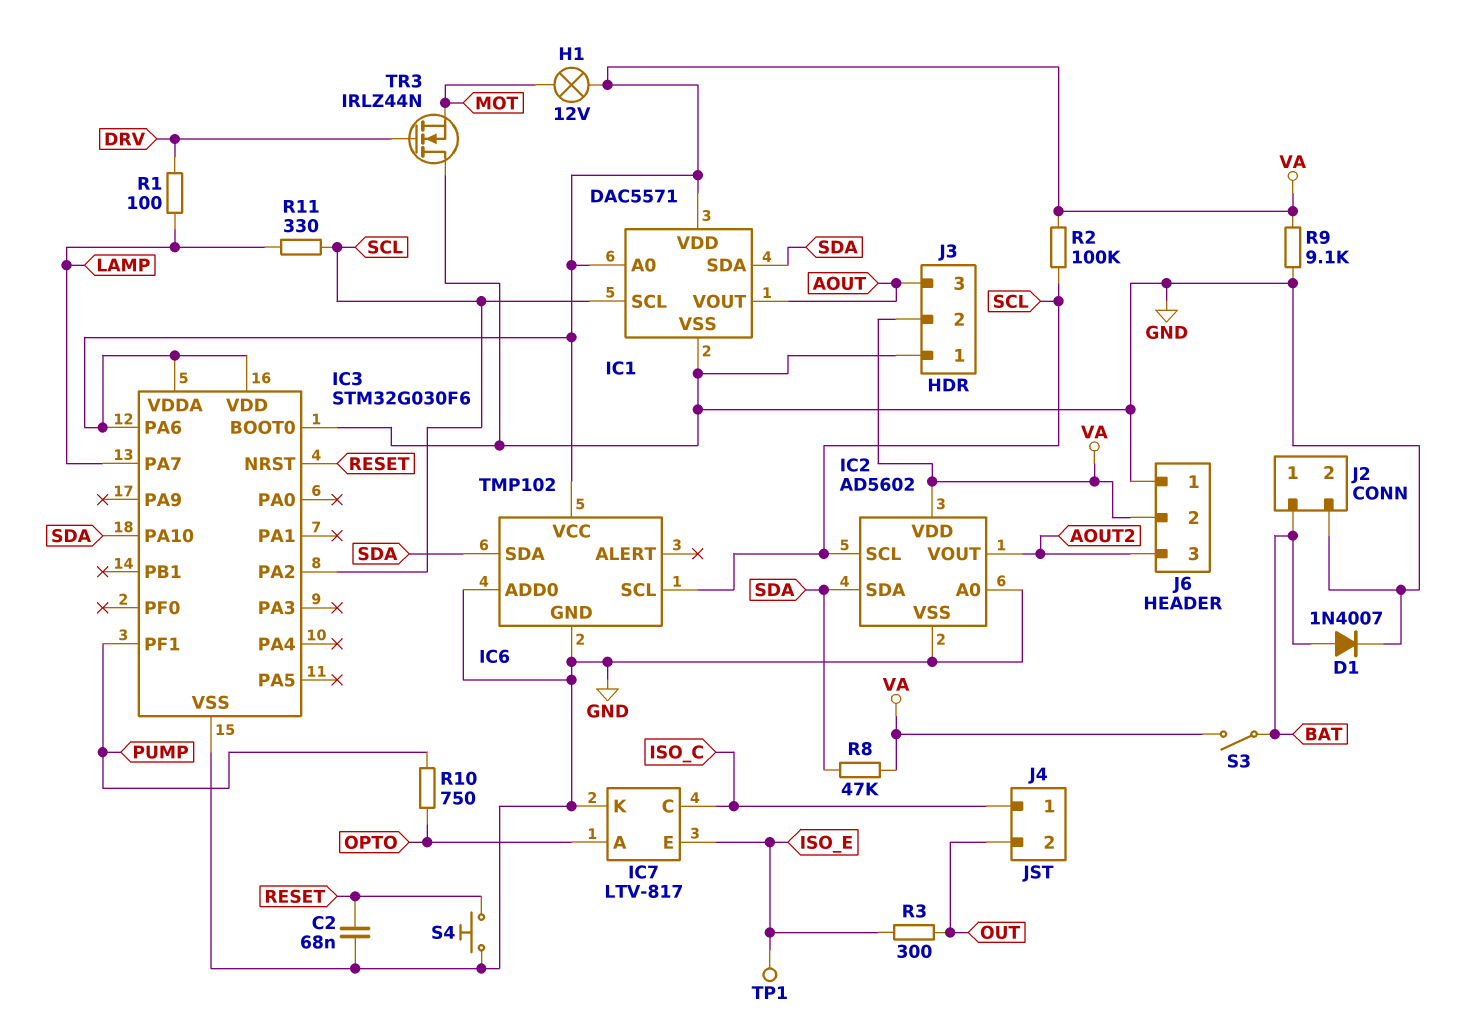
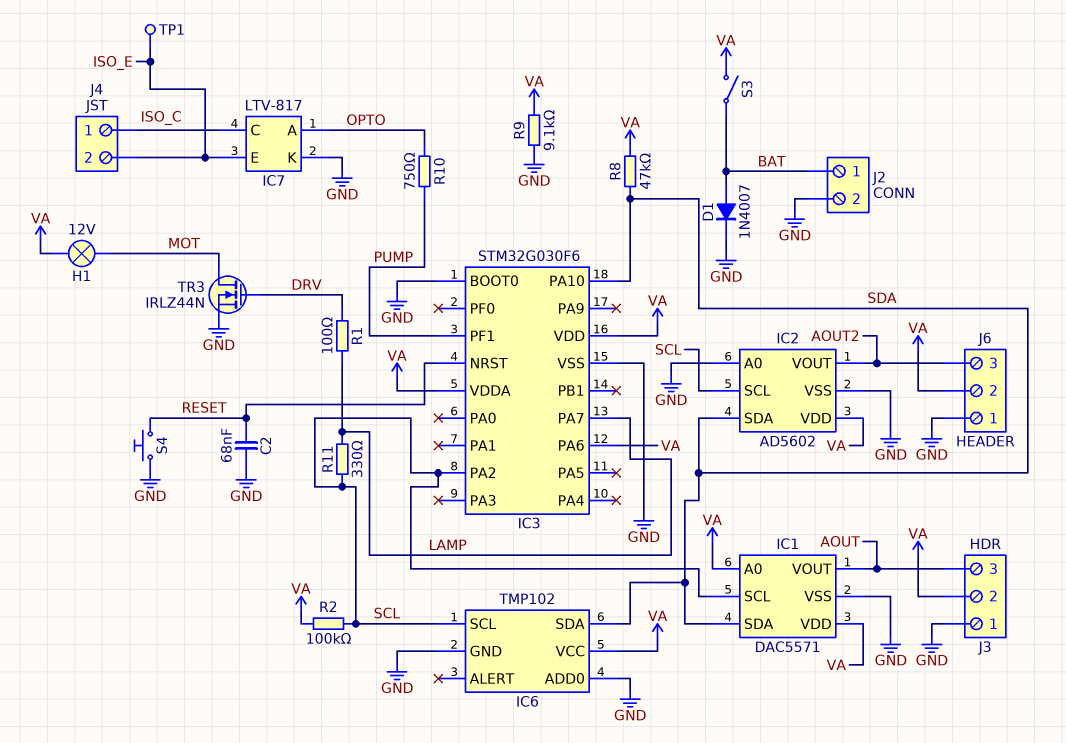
J4 pin 2: OUT -> ISO_E
R3: 300 (ISO_E, OUT) -> none
TR3: NMOS IRLZ44N (G DRV, D GND, S MOT) -> NMOS IRLZ44N (G DRV, D MOT, S GND)

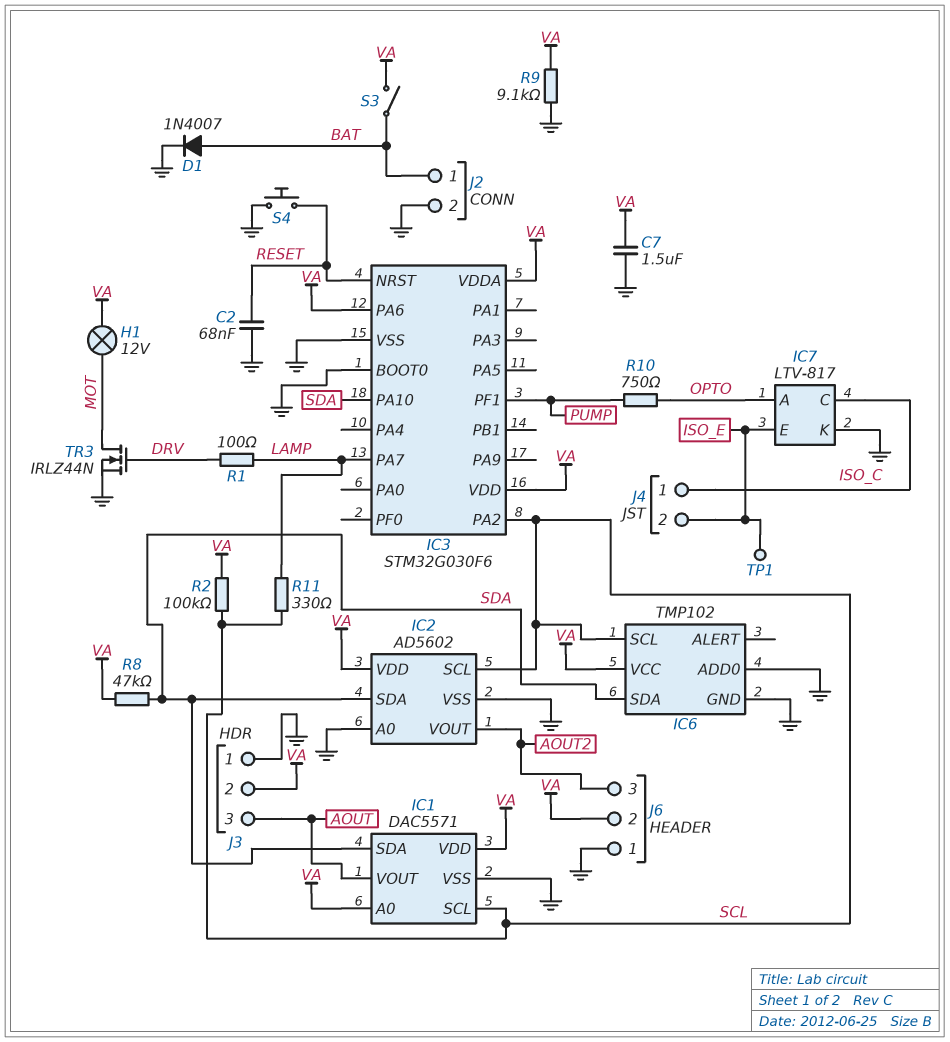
C7: none -> 1.5uF (GND, VA)

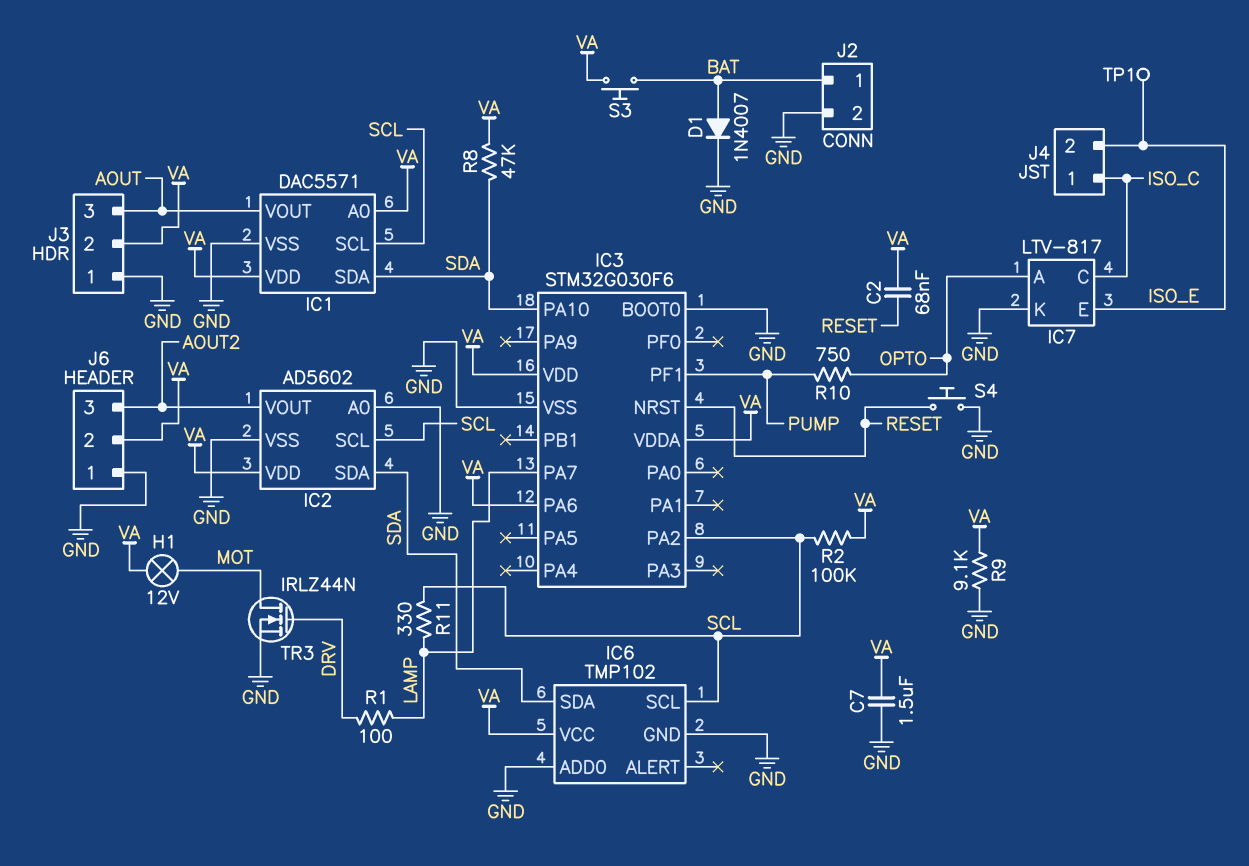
C2: 68nF (GND, RESET) -> 68nF (RESET, VA)
S3: switch (BAT, VA) -> button (BAT, VA)

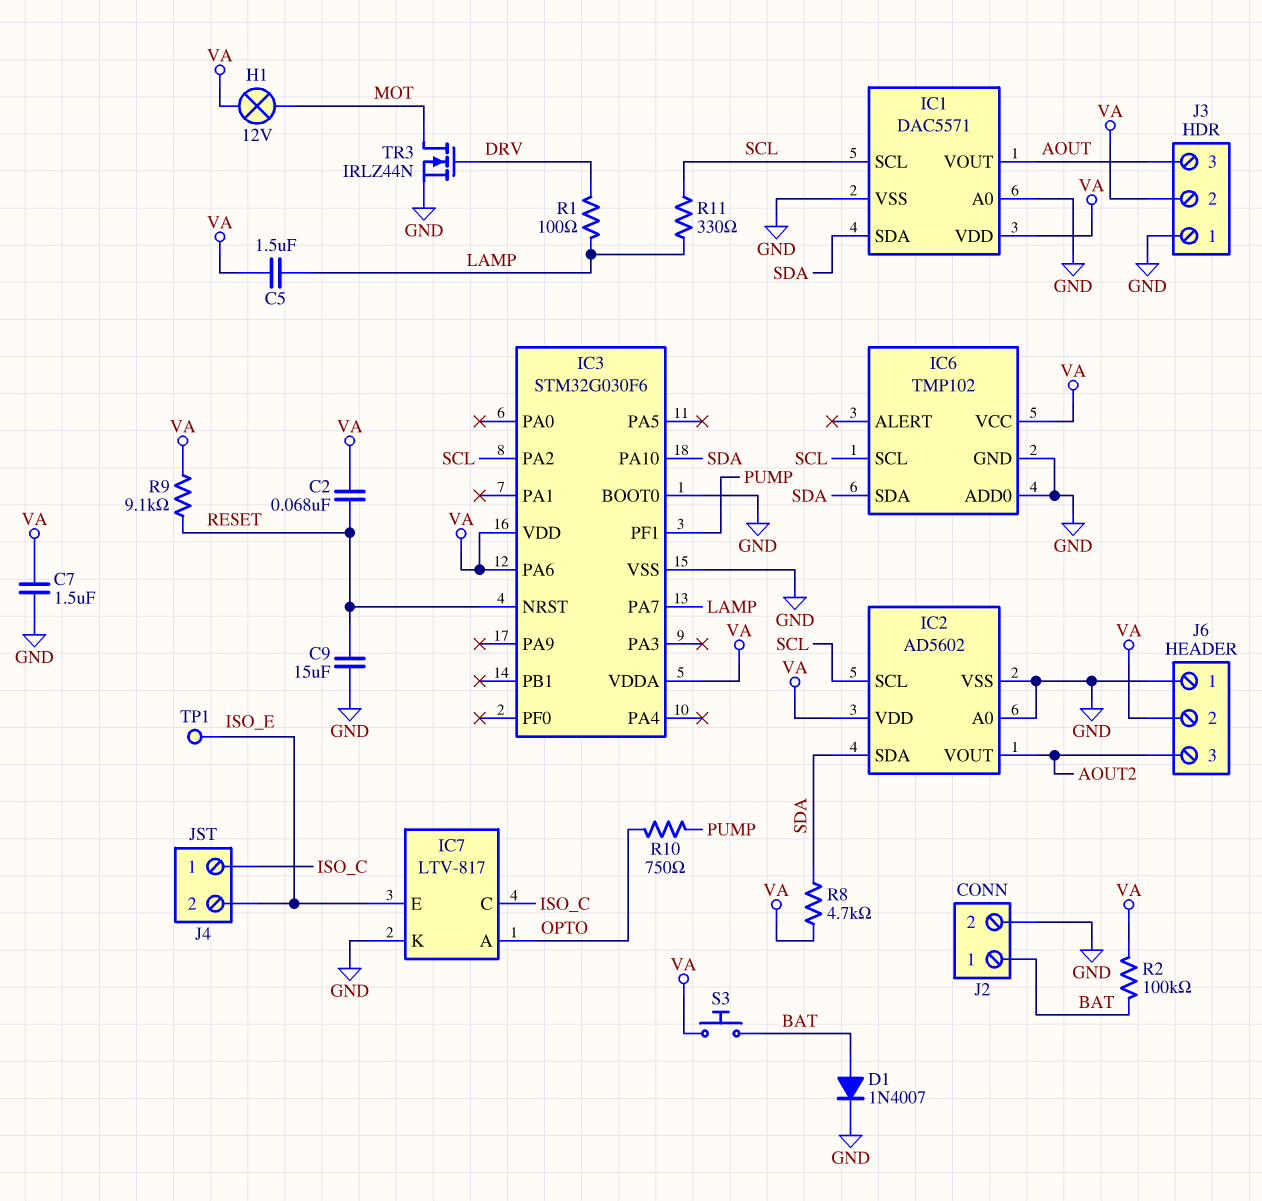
C5: none -> 1.5uF (LAMP, VA)
C9: none -> 15uF (GND, RESET)
IC1 pin A0: VA -> GND
R2: 100k (SCL, VA) -> 100k (BAT, VA)
R8: 47k (SDA, VA) -> 4.7k (SDA, VA)
R9: 9.1k (GND, VA) -> 9.1k (RESET, VA)
S4: button (GND, RESET) -> none

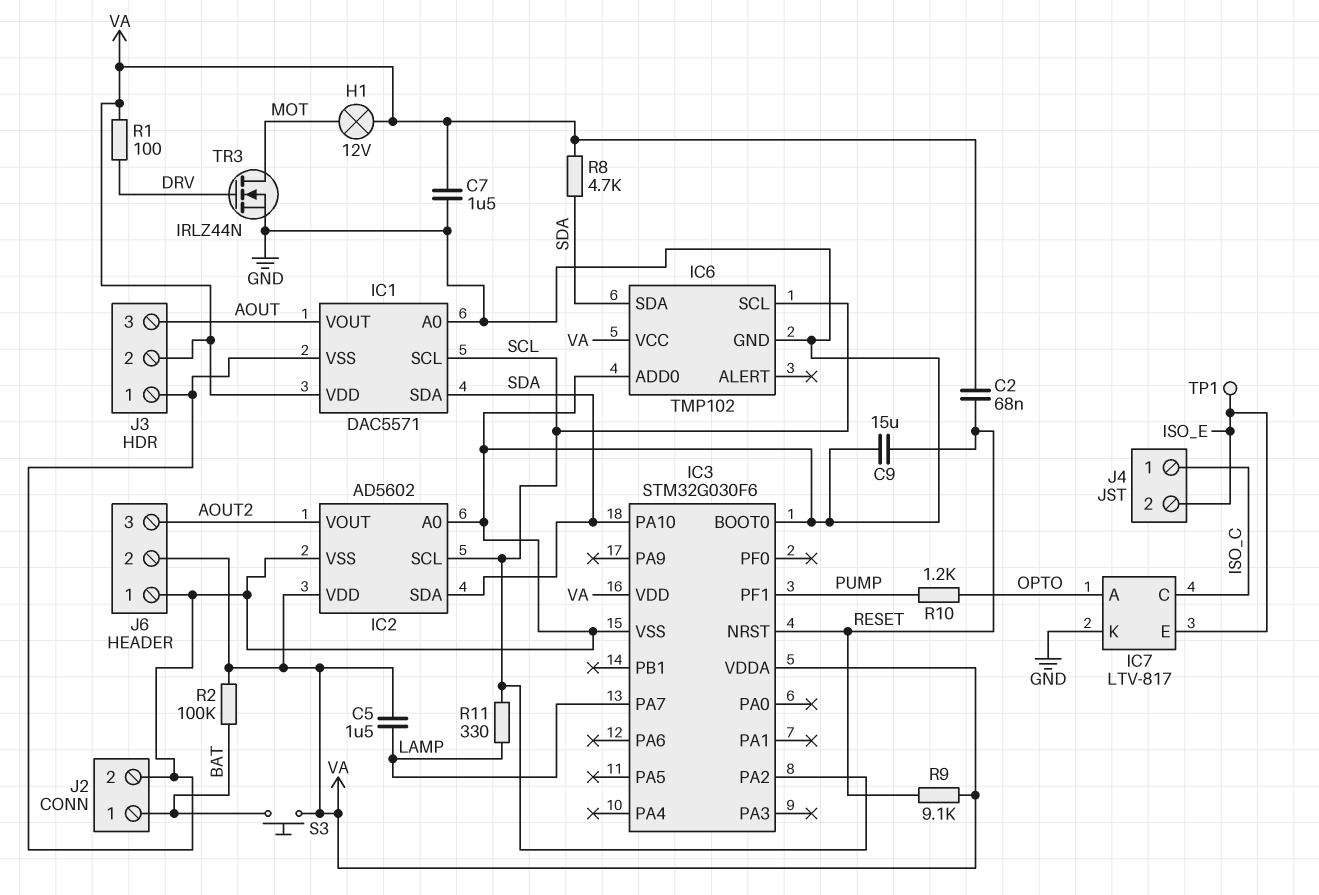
D1: diode 1N4007 (A BAT, K GND) -> none
IC3 pin PA6: VA -> none
R1: 100 (DRV, LAMP) -> 100 (DRV, VA)
R10: 750 (OPTO, PUMP) -> 1.2k (OPTO, PUMP)

